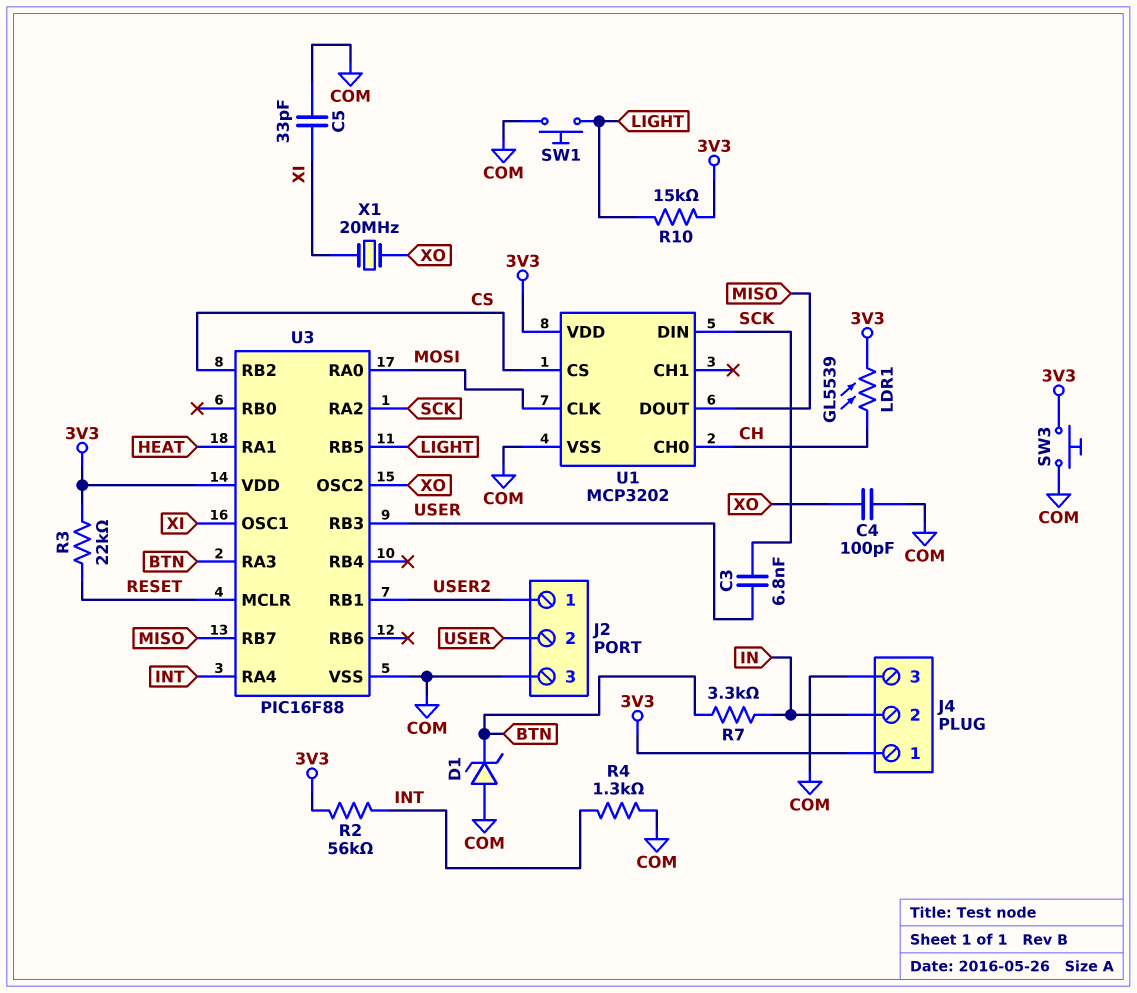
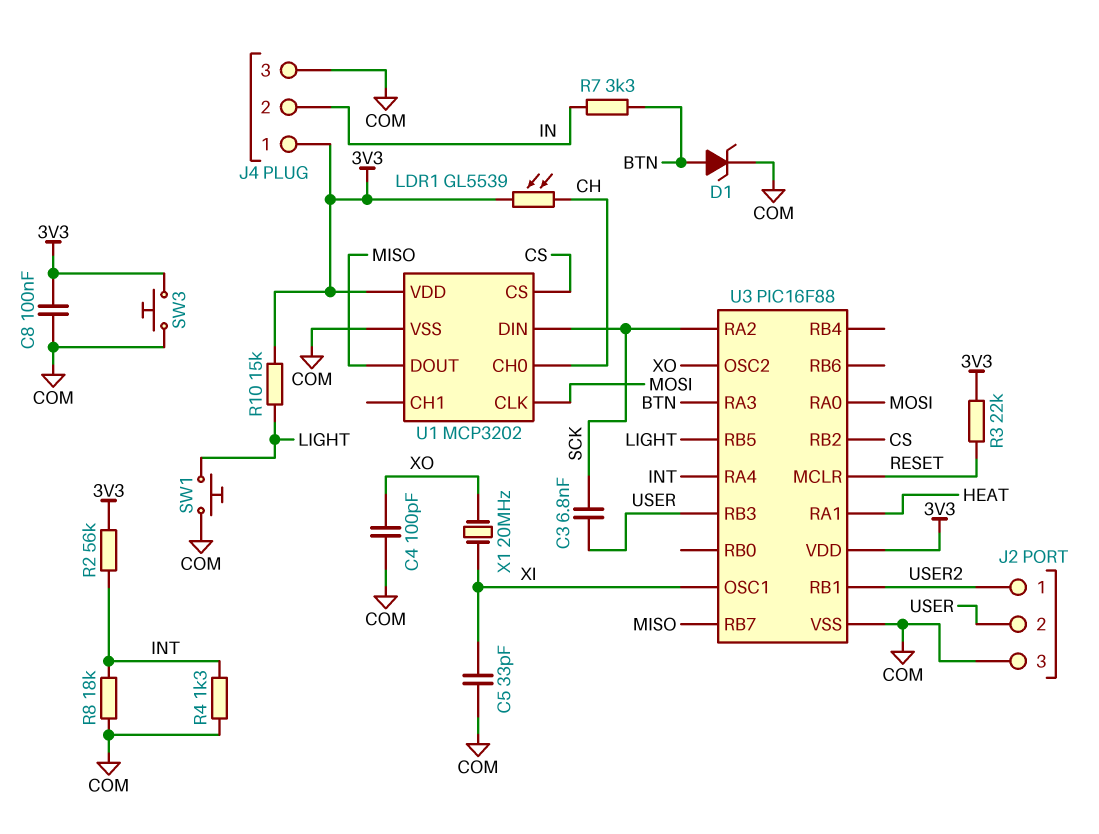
C8: none -> 100nF (3V3, COM)
D1: zener (A COM, K BTN) -> zener (A BTN, K COM)
R8: none -> 18k (COM, INT)

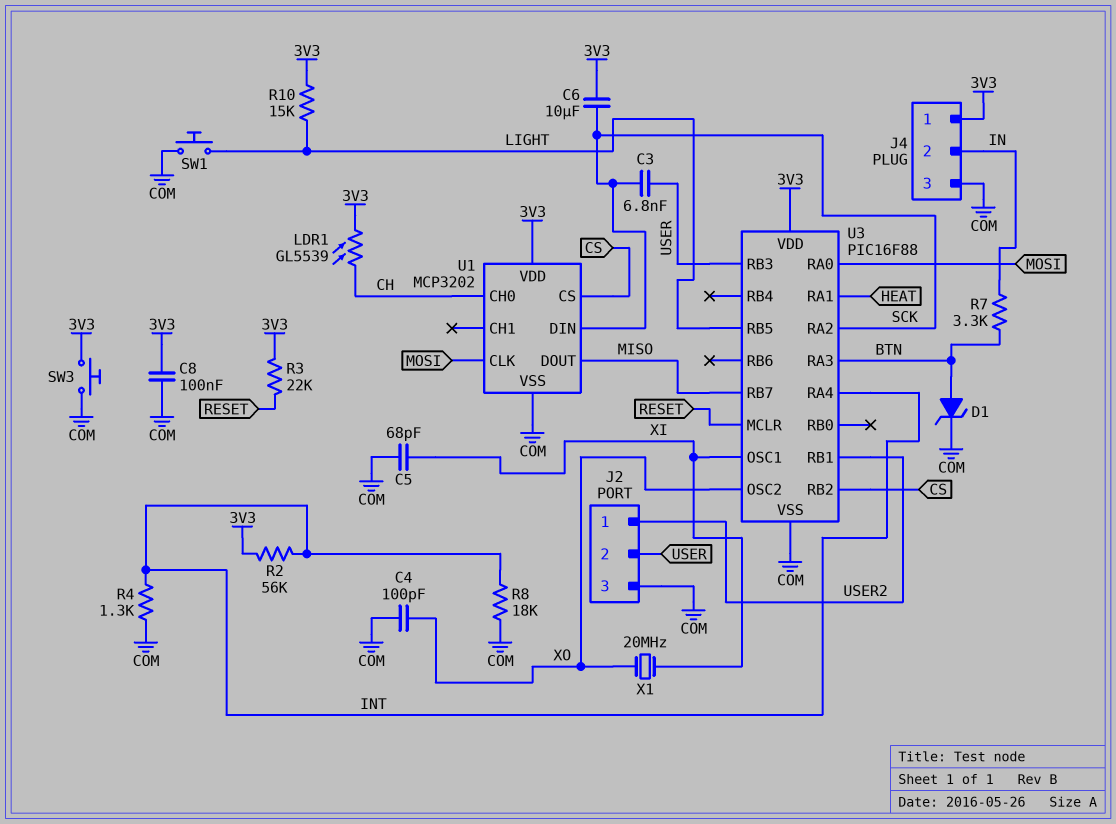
C5: 33pF (COM, XI) -> 68pF (COM, XI)
C6: none -> 10uF (3V3, SCK)

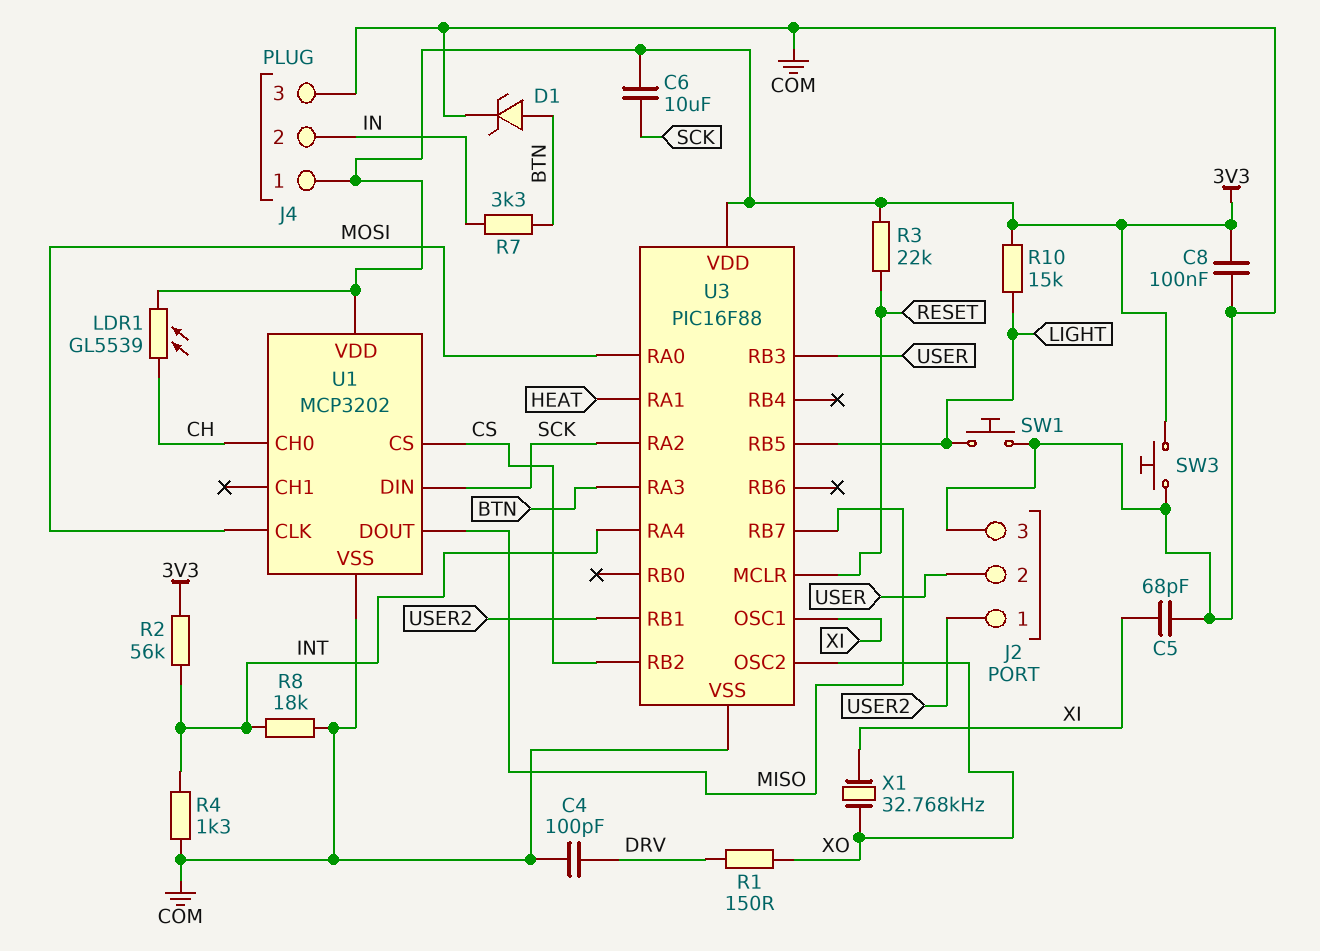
C3: 6.8nF (SCK, USER) -> none
C4: 100pF (COM, XO) -> 100pF (COM, DRV)
R1: none -> 150 (DRV, XO)
X1: 20MHz (XI, XO) -> 32.768kHz (XI, XO)

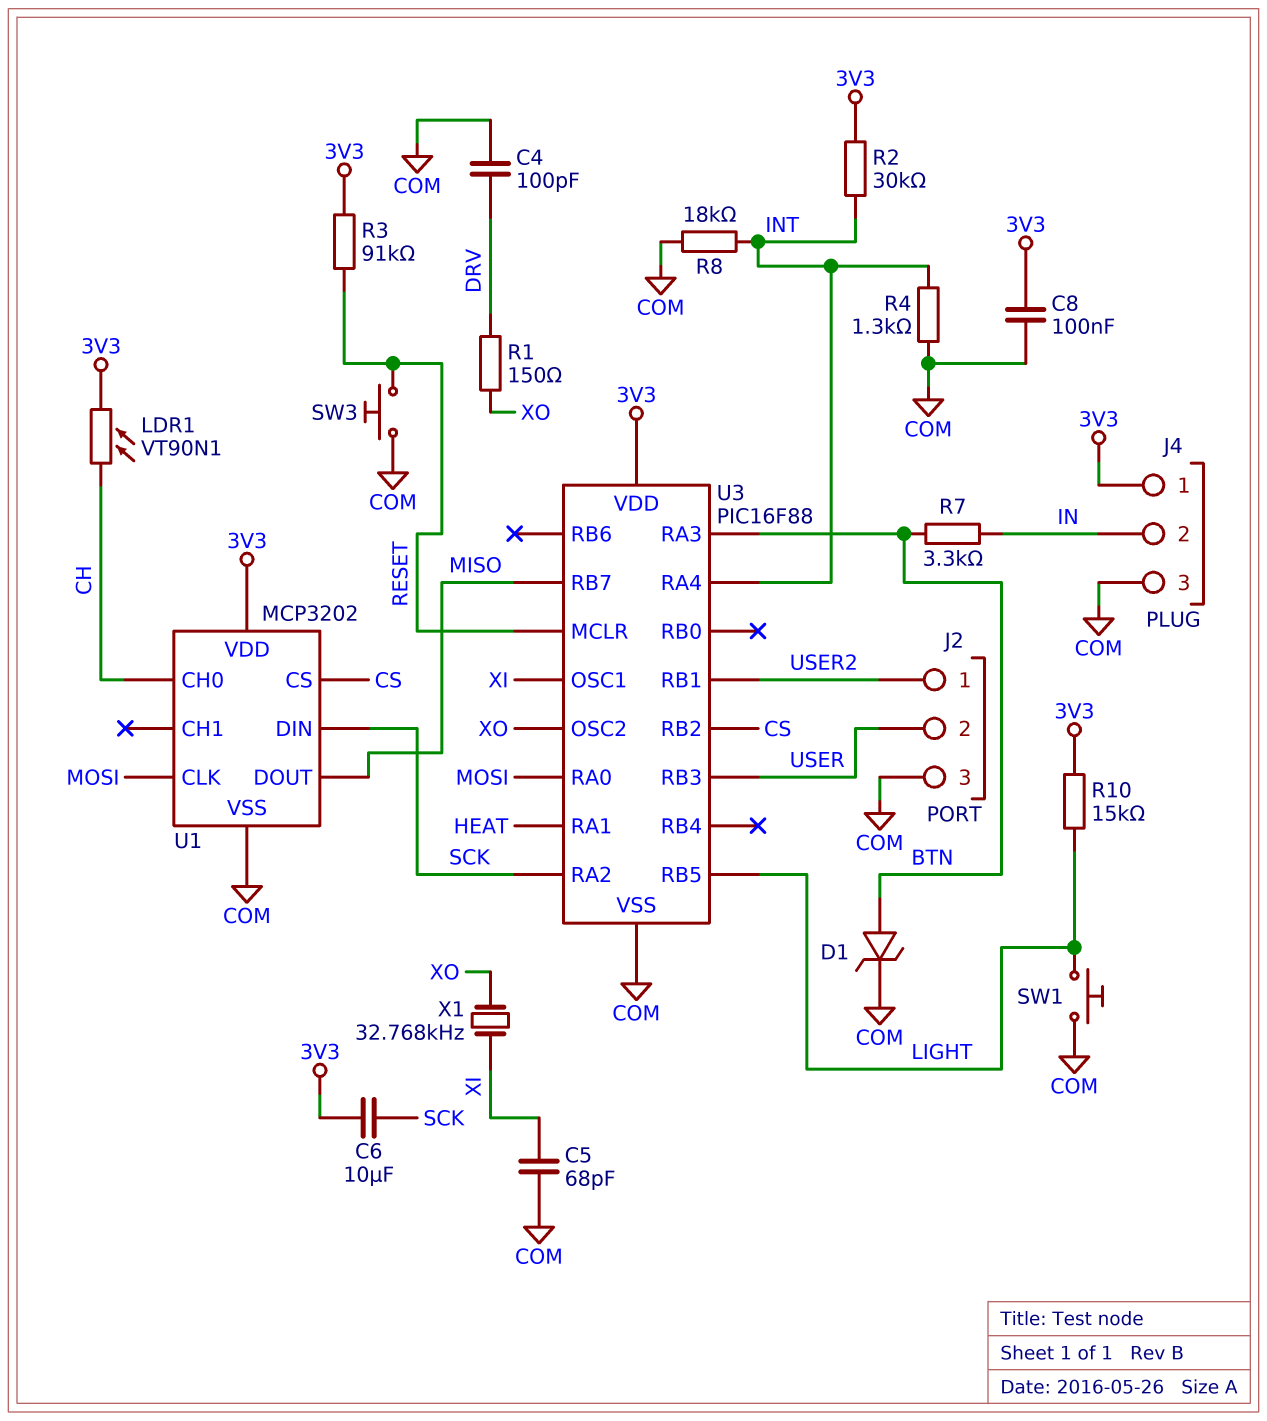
LDR1: GL5539 (3V3, CH) -> VT90N1 (3V3, CH)
R2: 56k (3V3, INT) -> 30k (3V3, INT)
R3: 22k (3V3, RESET) -> 91k (3V3, RESET)
SW3: button (3V3, COM) -> button (COM, RESET)

